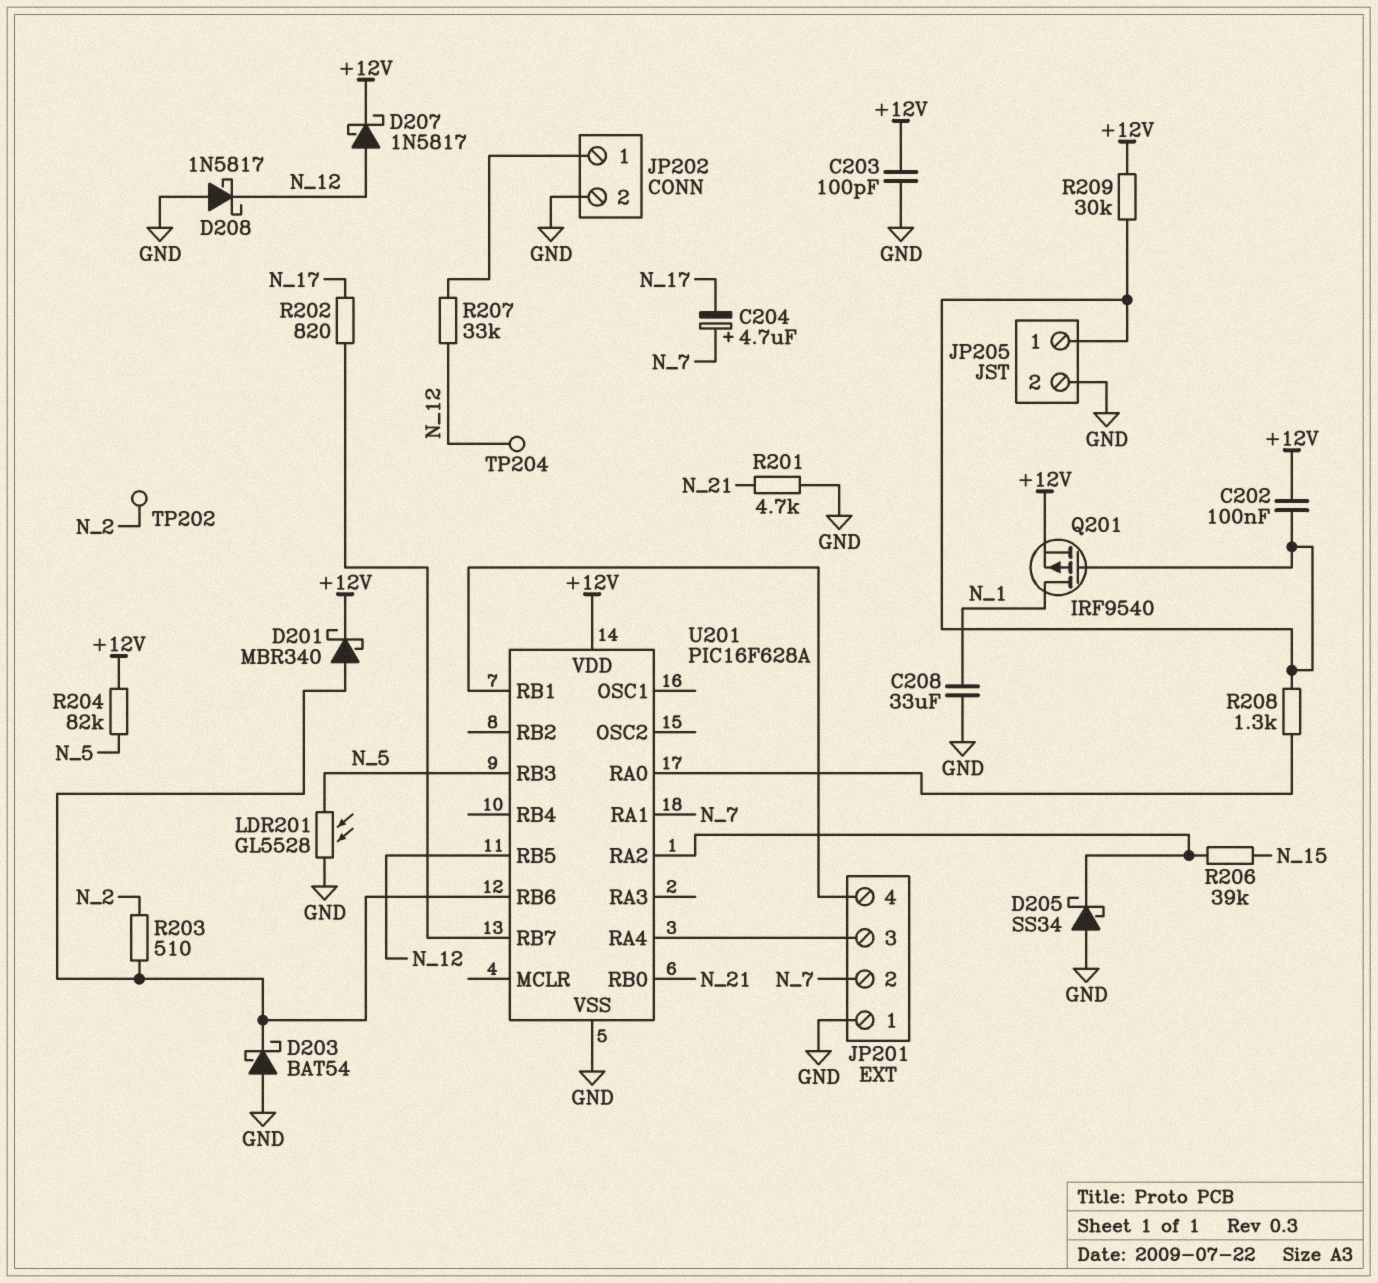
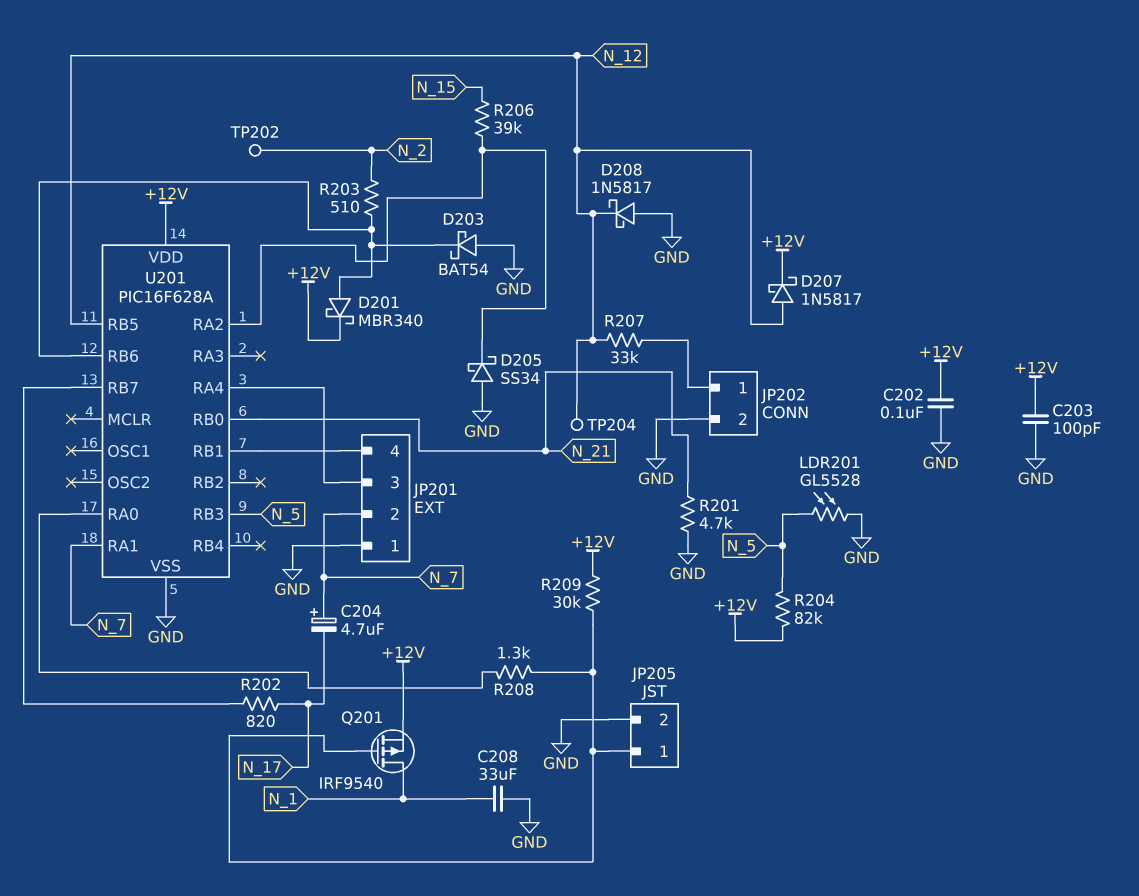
C202: 100nF (+12V, JP205/1) -> 100nF (+12V, GND)

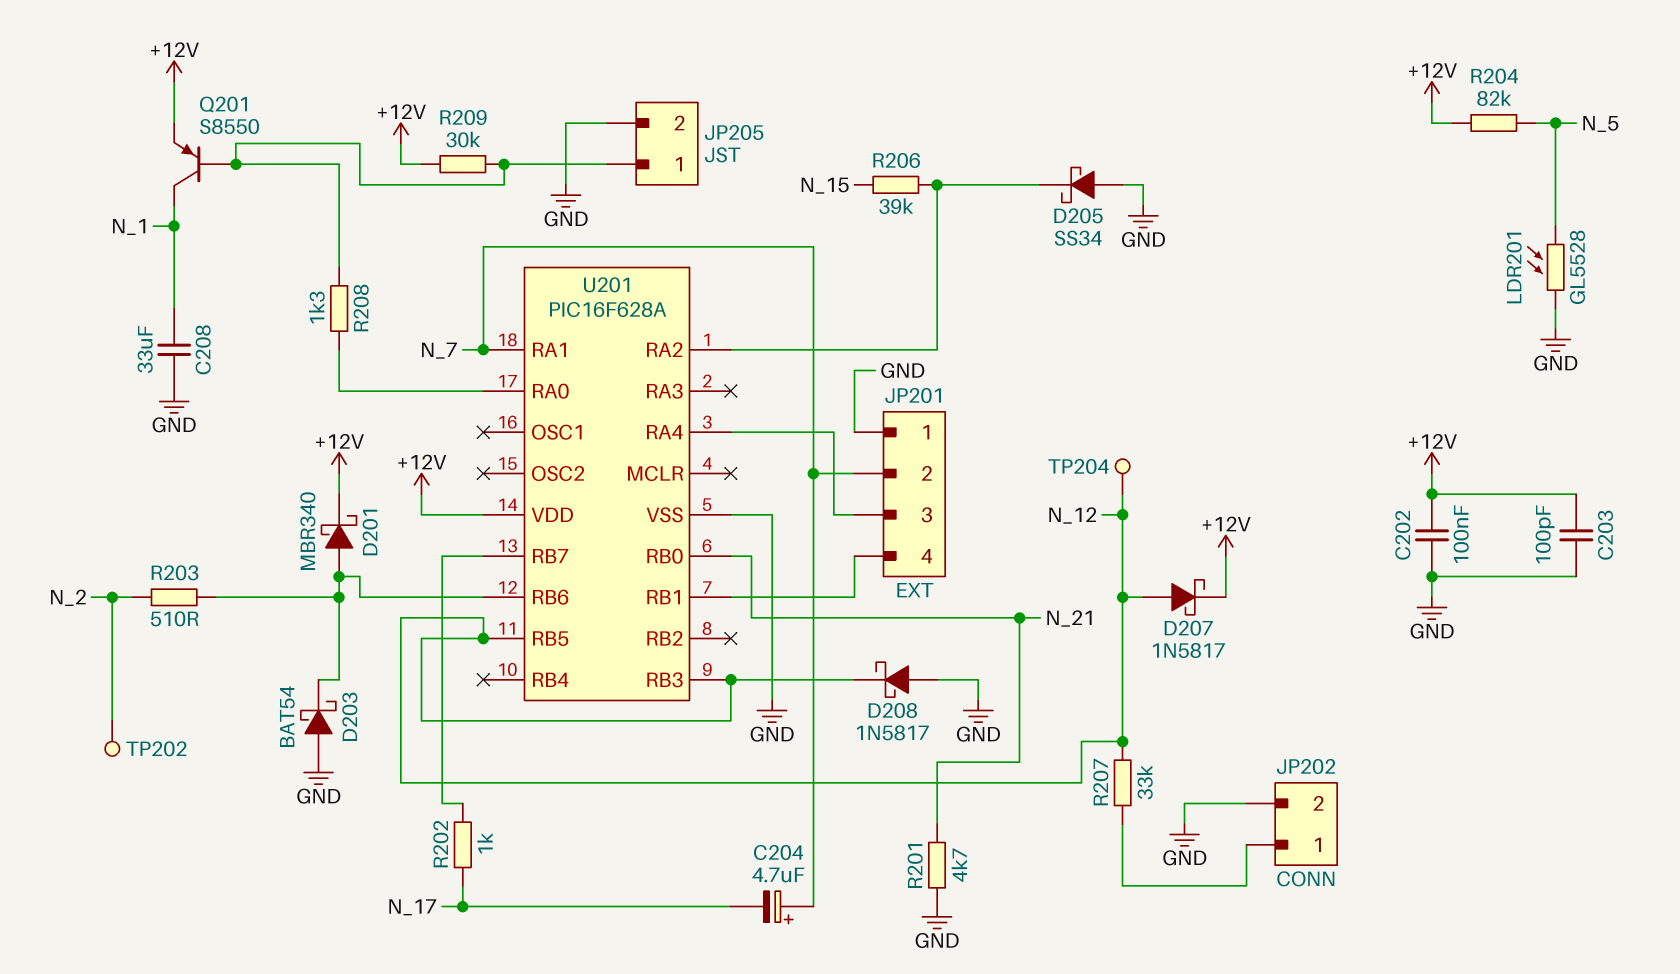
Q201: PMOS IRF9540 (G JP205/1, D N_1, S +12V) -> PNP S8550 (B JP205/1, C N_1, E +12V)
R202: 820 (N_17, U201/RB7) -> 1k (N_17, U201/RB7)
U201 pin RB3: N_5 -> N_12

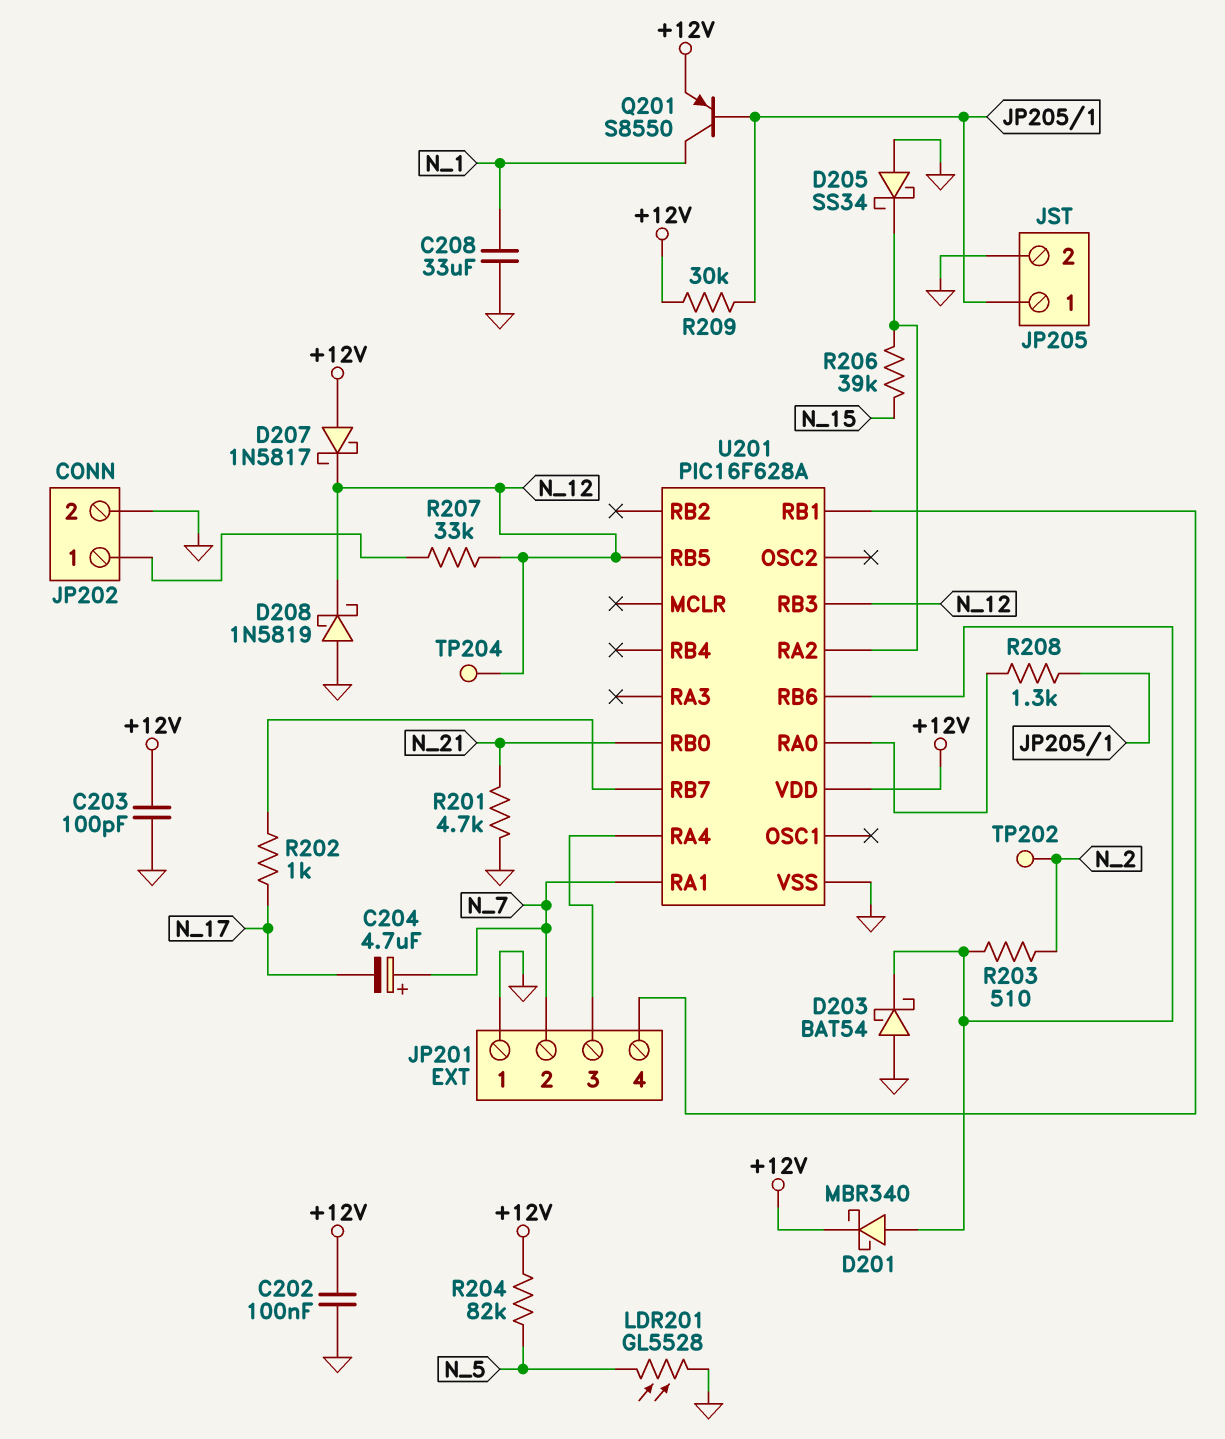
D207: schottky 1N5817 (A N_12, K +12V) -> schottky 1N5817 (A +12V, K N_12)
D208: schottky 1N5817 (A GND, K N_12) -> schottky 1N5819 (A GND, K N_12)

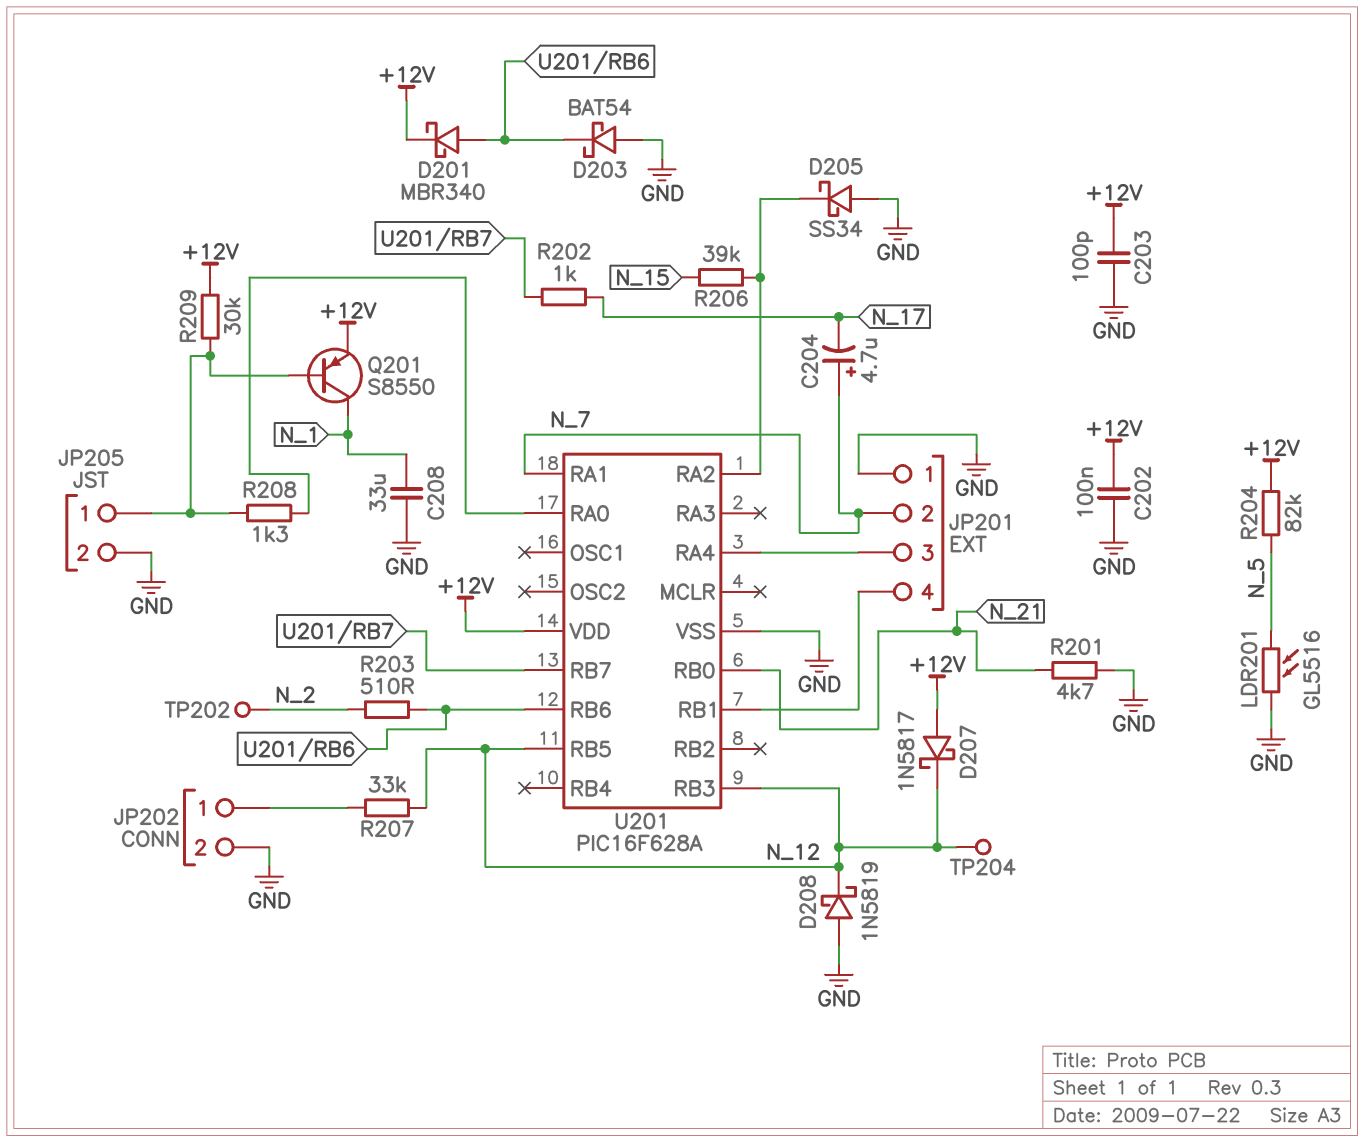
LDR201: GL5528 (GND, N_5) -> GL5516 (GND, N_5)

